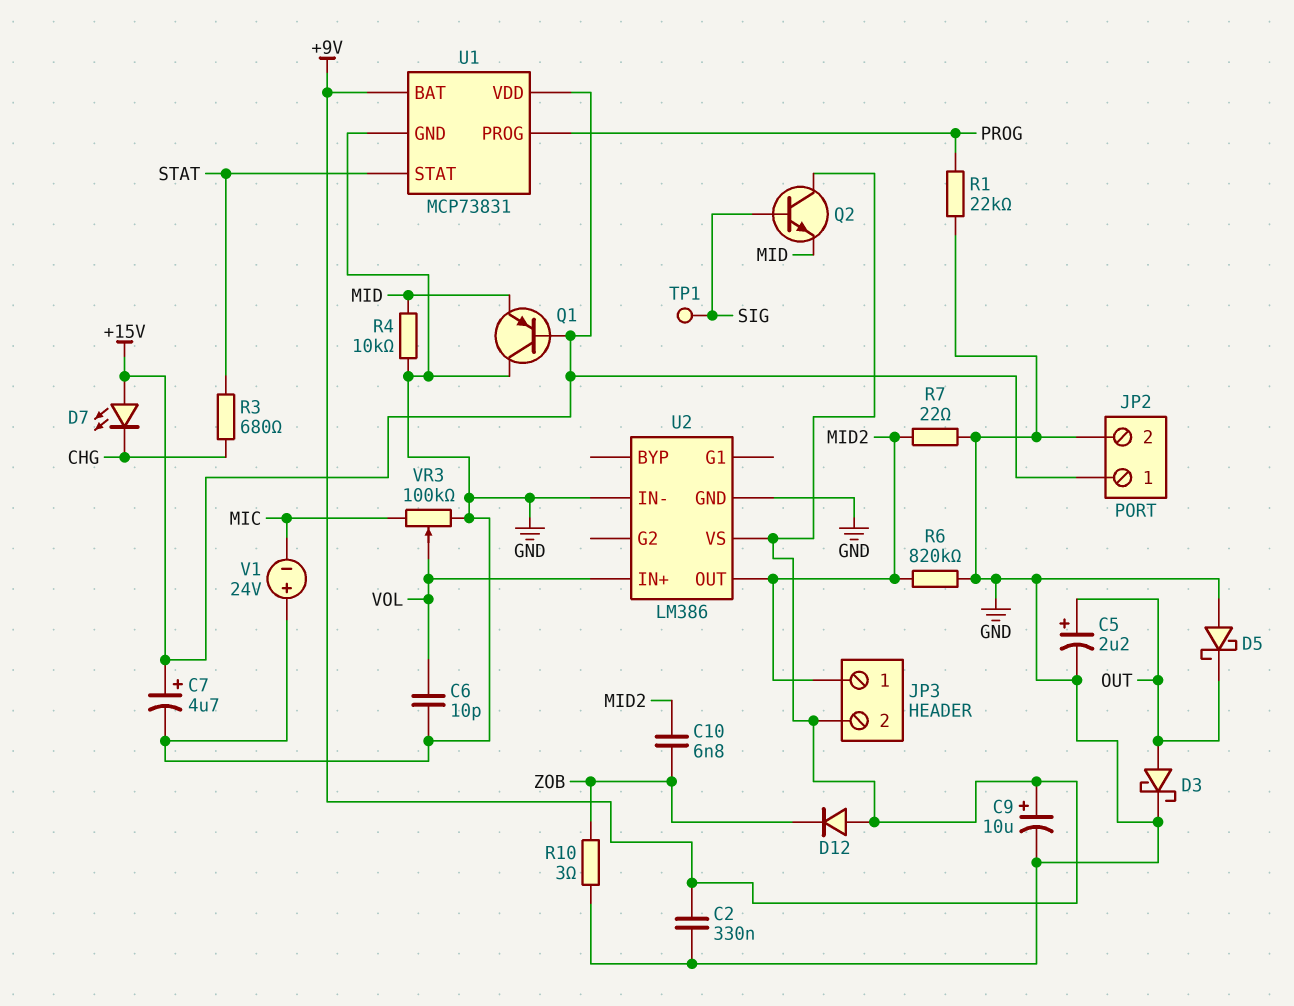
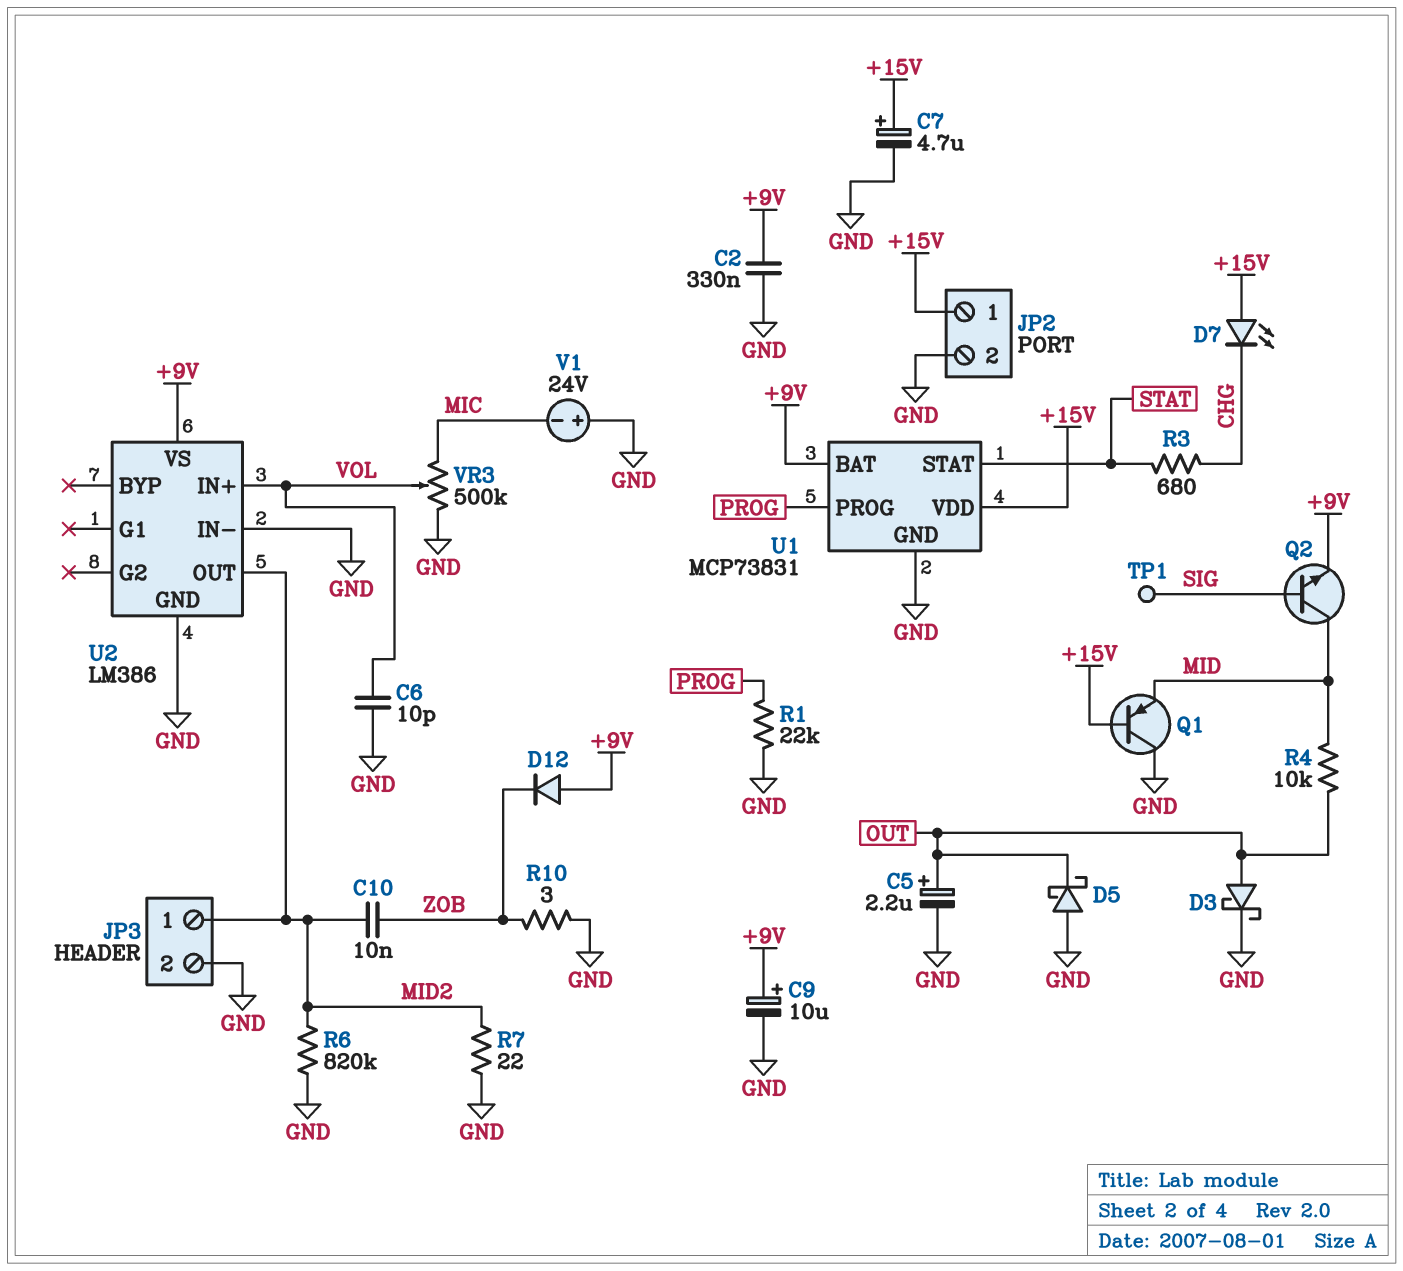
C10: 6.8nF (MID2, ZOB) -> 10nF (MID2, ZOB)
JP3 pin 2: +9V -> GND
Q2: NPN (B SIG, C +9V, E MID) -> NPN (B SIG, C MID, E +9V)
R4: 10k (GND, MID) -> 10k (MID, OUT)
VR3: 100k (GND, MIC, wiper VOL) -> 500k (GND, MIC, wiper VOL)

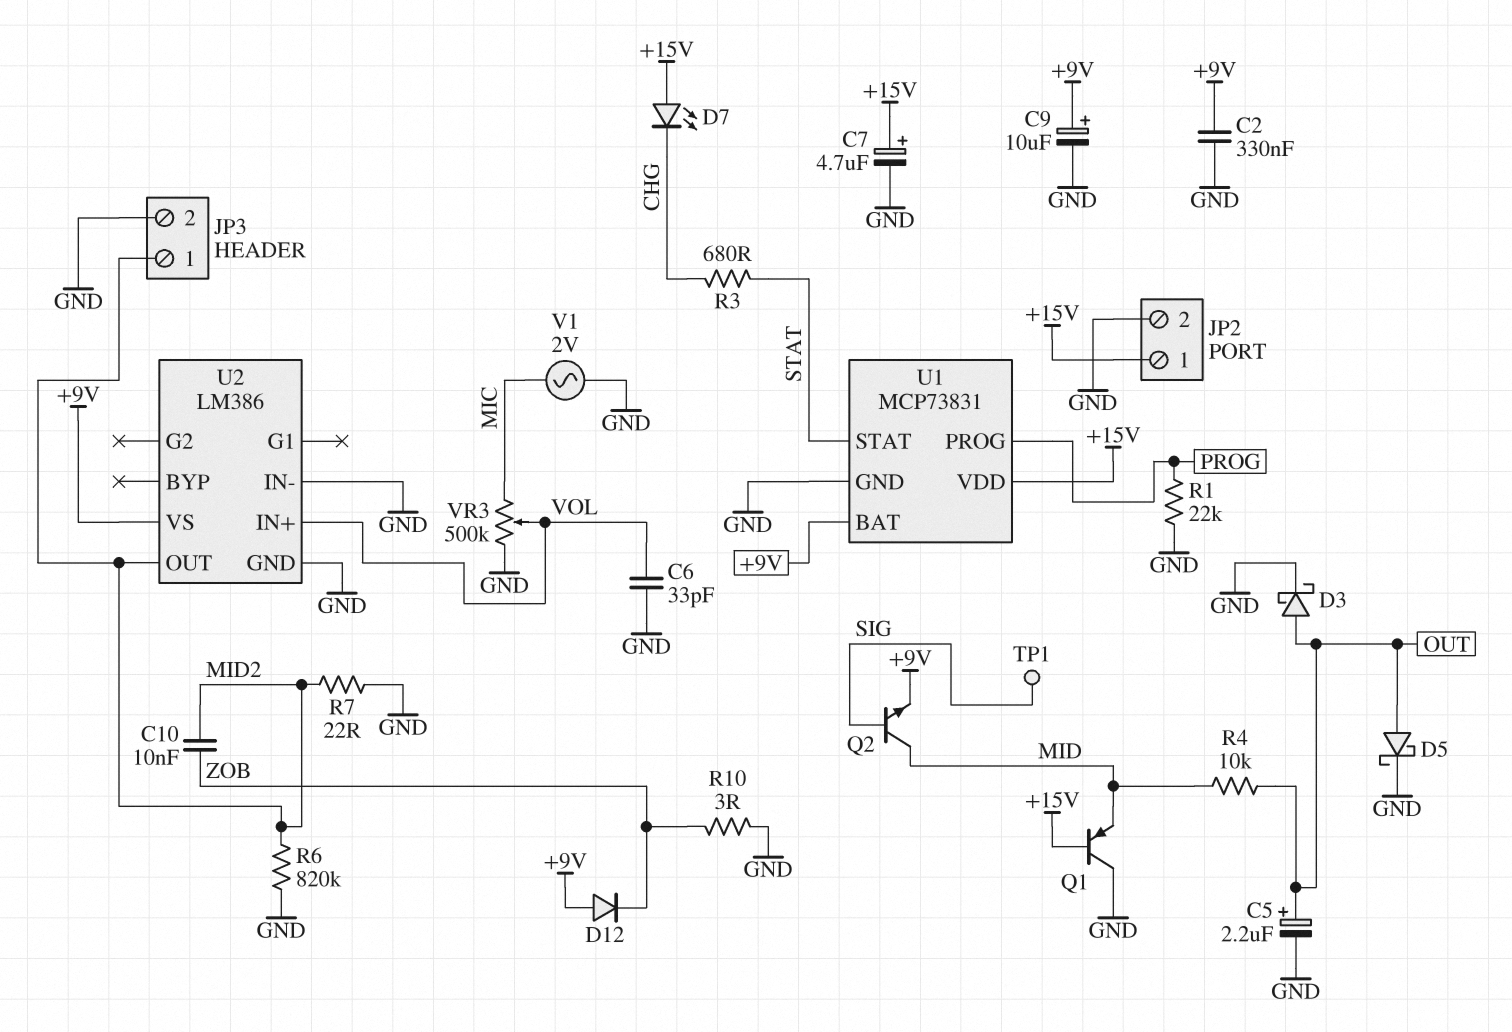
C6: 10pF (GND, VOL) -> 33pF (GND, VOL)
D5: schottky (A GND, K OUT) -> schottky (A OUT, K GND)
V1: 24V (plus GND, minus MIC) -> AC 2V (GND, MIC)

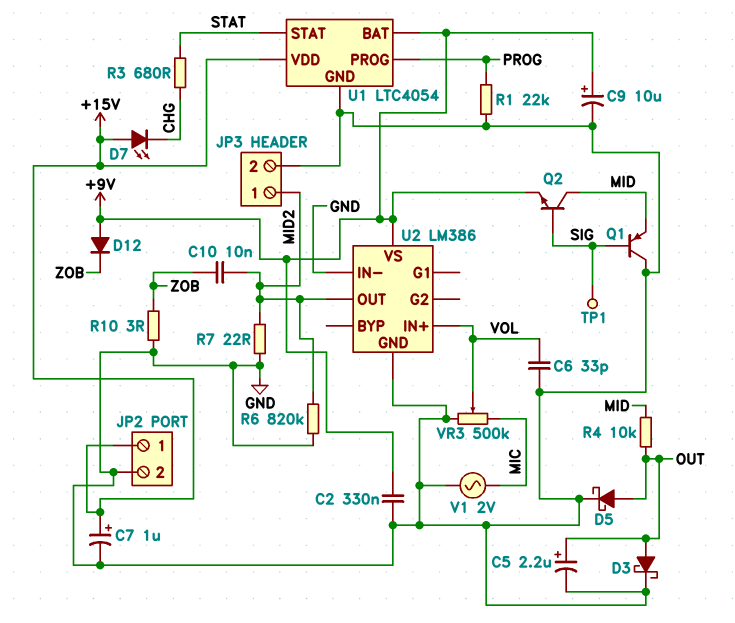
C7: 4.7uF (plus +15V, minus GND) -> 1uF (plus +15V, minus GND)
Q1: PNP (B +15V, C GND, E MID) -> PNP (B SIG, C GND, E MID)
U1: MCP73831 -> LTC4054

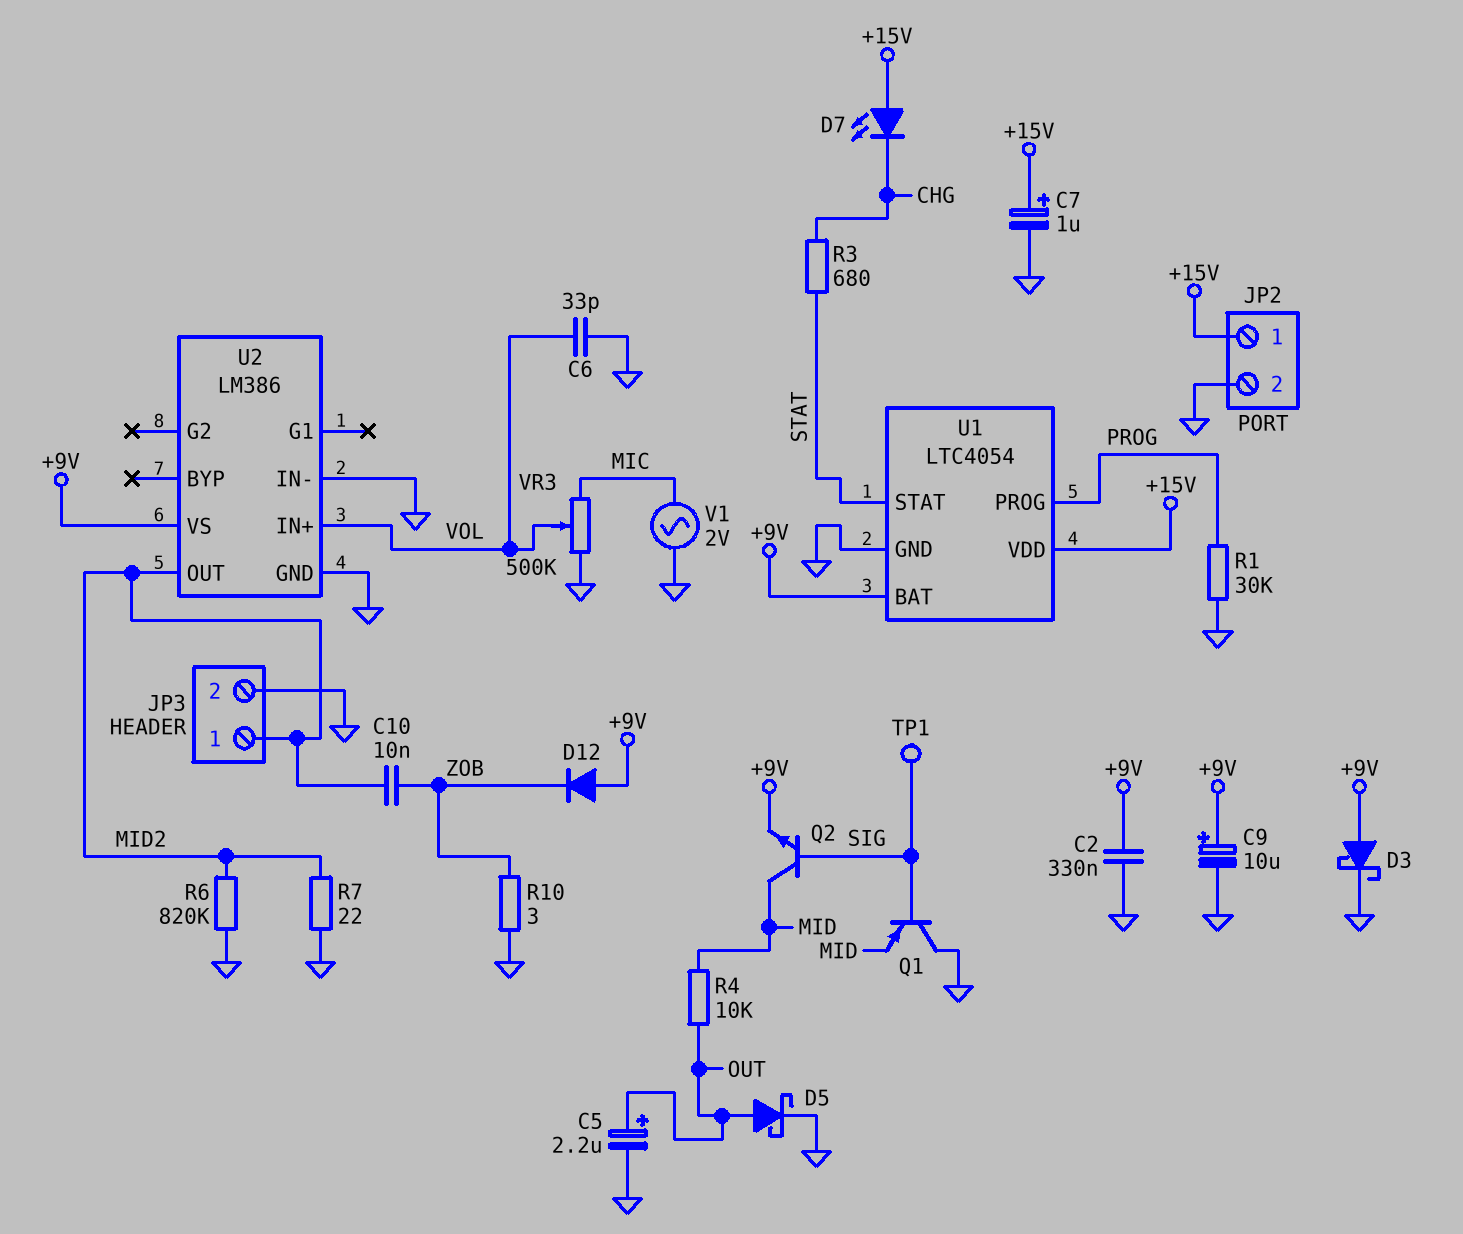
D3: schottky (A OUT, K GND) -> schottky (A +9V, K GND)
R1: 22k (GND, PROG) -> 30k (GND, PROG)

